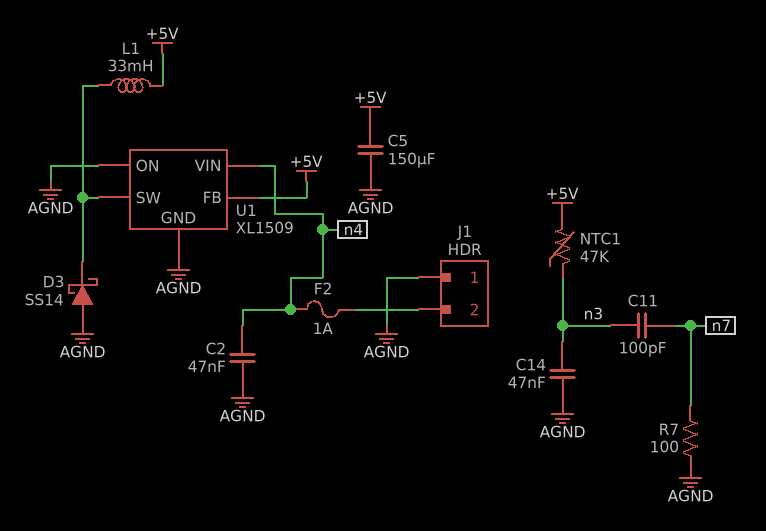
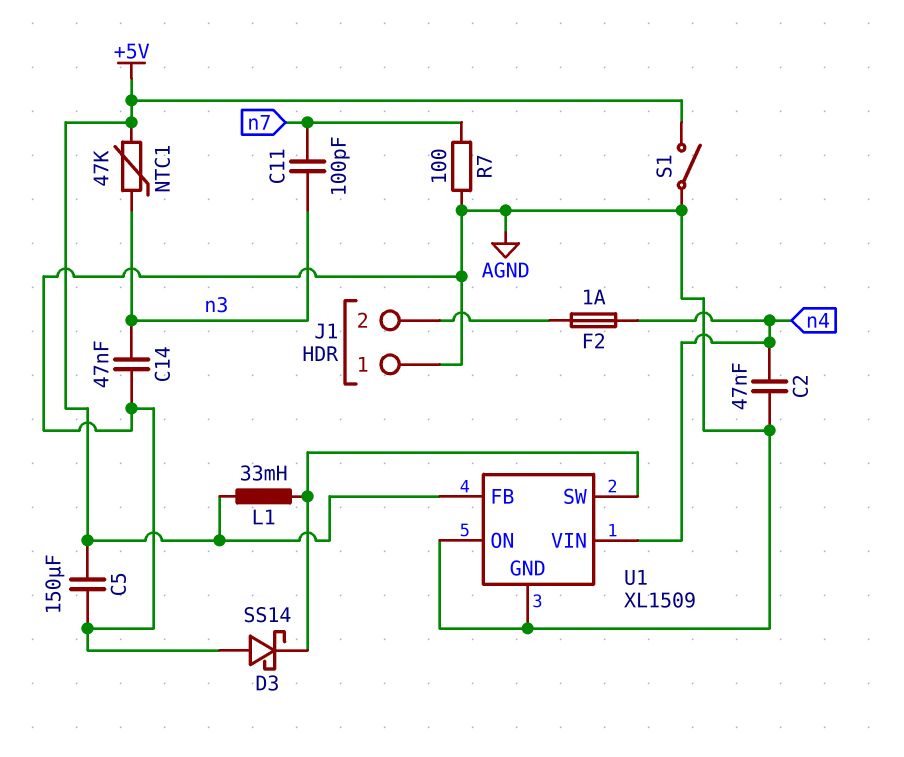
S1: none -> switch (+5V, AGND)

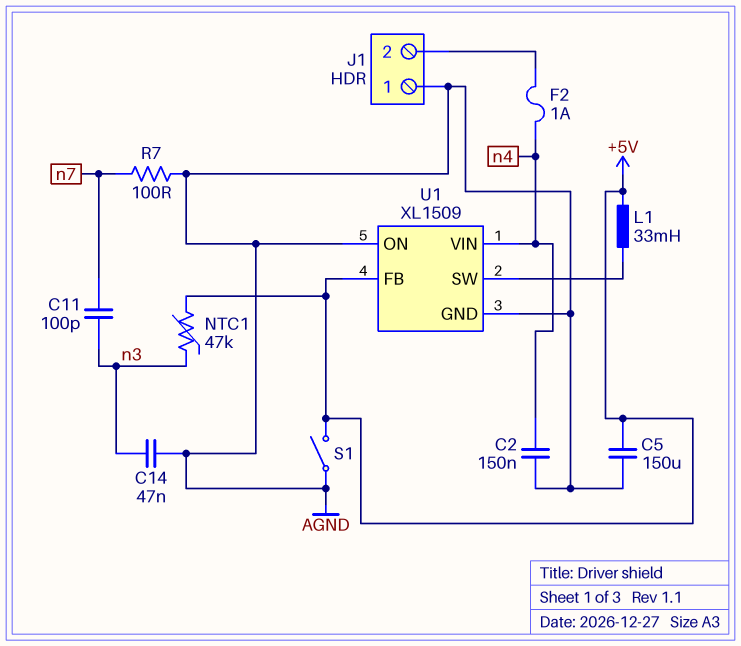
C2: 47nF (AGND, n4) -> 150nF (AGND, n4)
D3: schottky SS14 (A AGND, K U1/SW) -> none

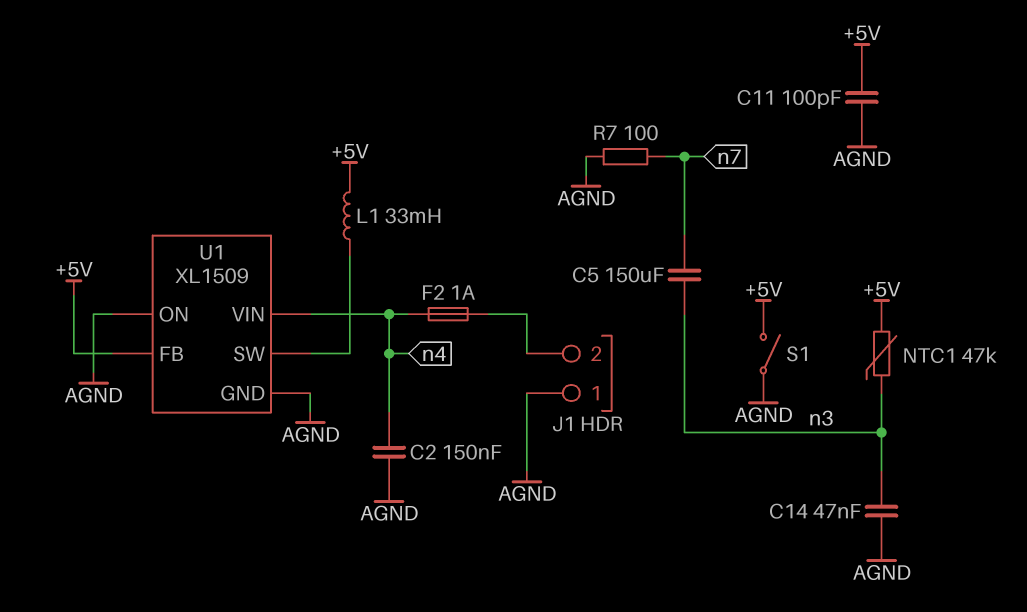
C5: 150uF (+5V, AGND) -> 150uF (n3, n7)
C11: 100pF (n3, n7) -> 100pF (+5V, AGND)

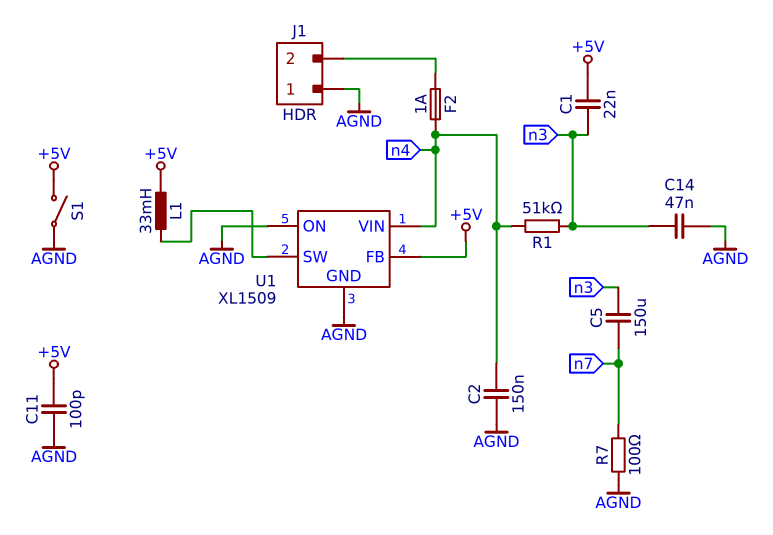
C1: none -> 22nF (+5V, n3)
NTC1: 47k (+5V, n3) -> none
R1: none -> 51k (n3, n4)

